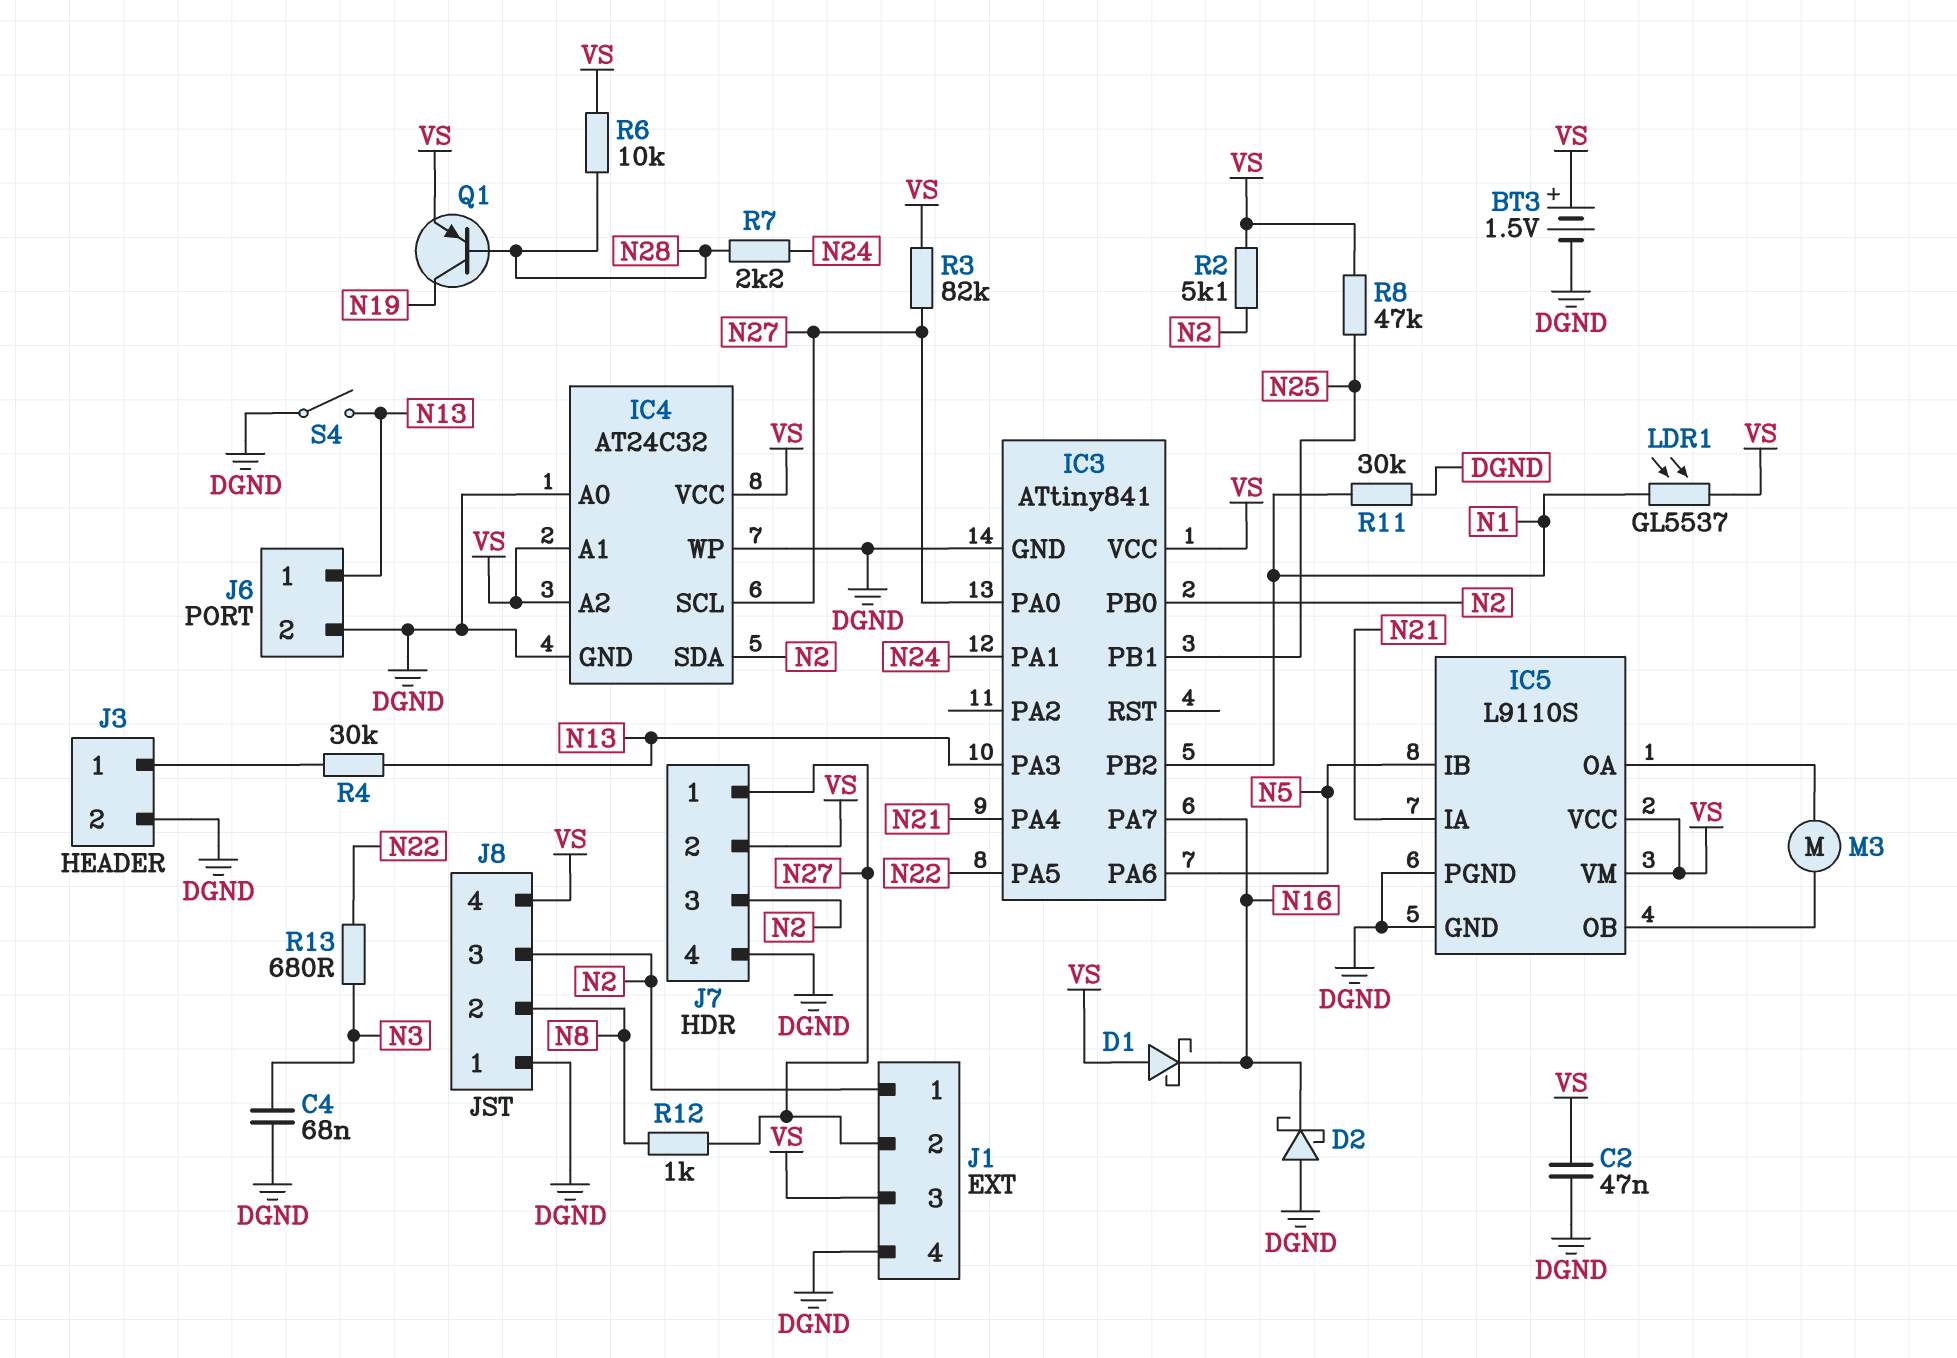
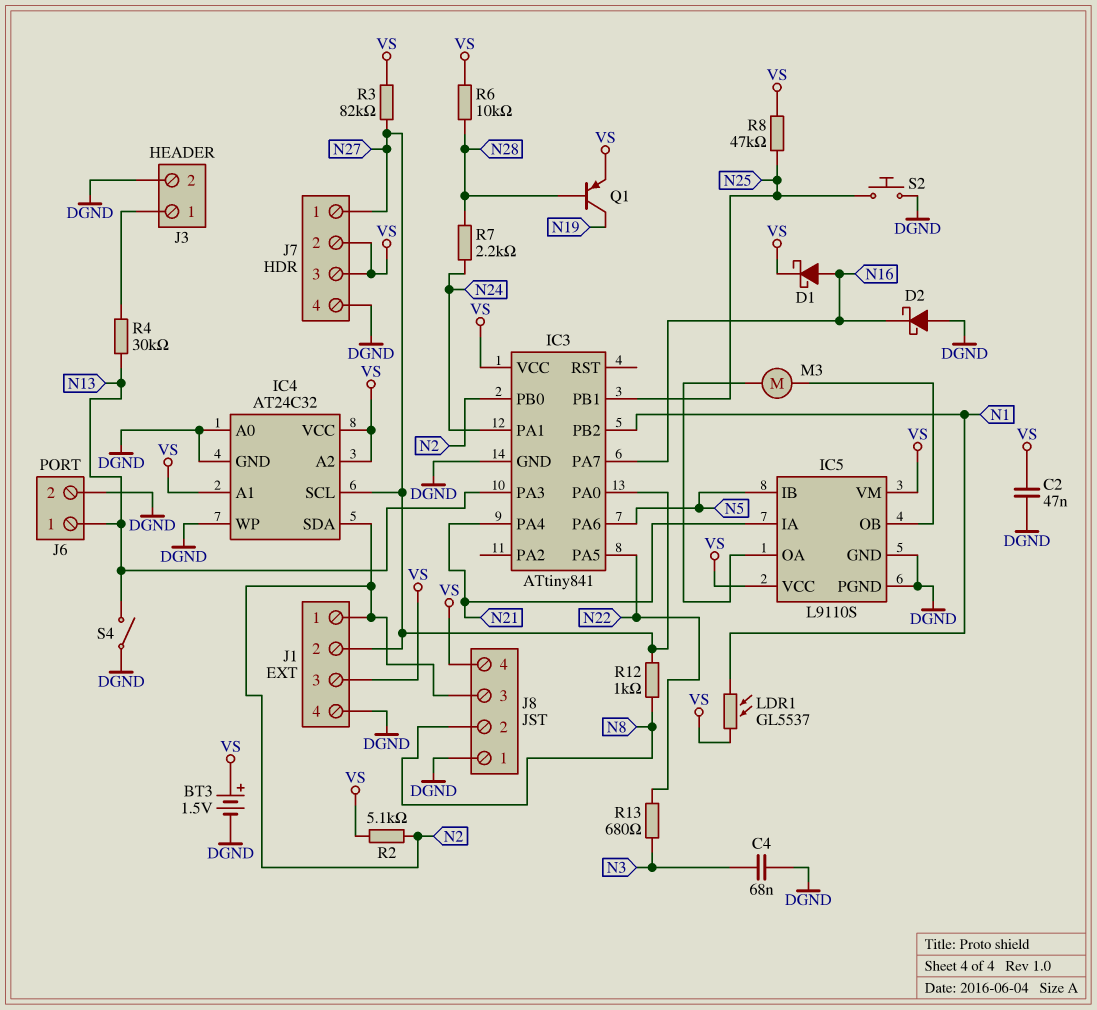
D1: schottky (A VS, K N16) -> schottky (A N16, K VS)
J7 pin 3: N2 -> VS
R11: 30k (DGND, N1) -> none
S2: none -> button (DGND, N25)

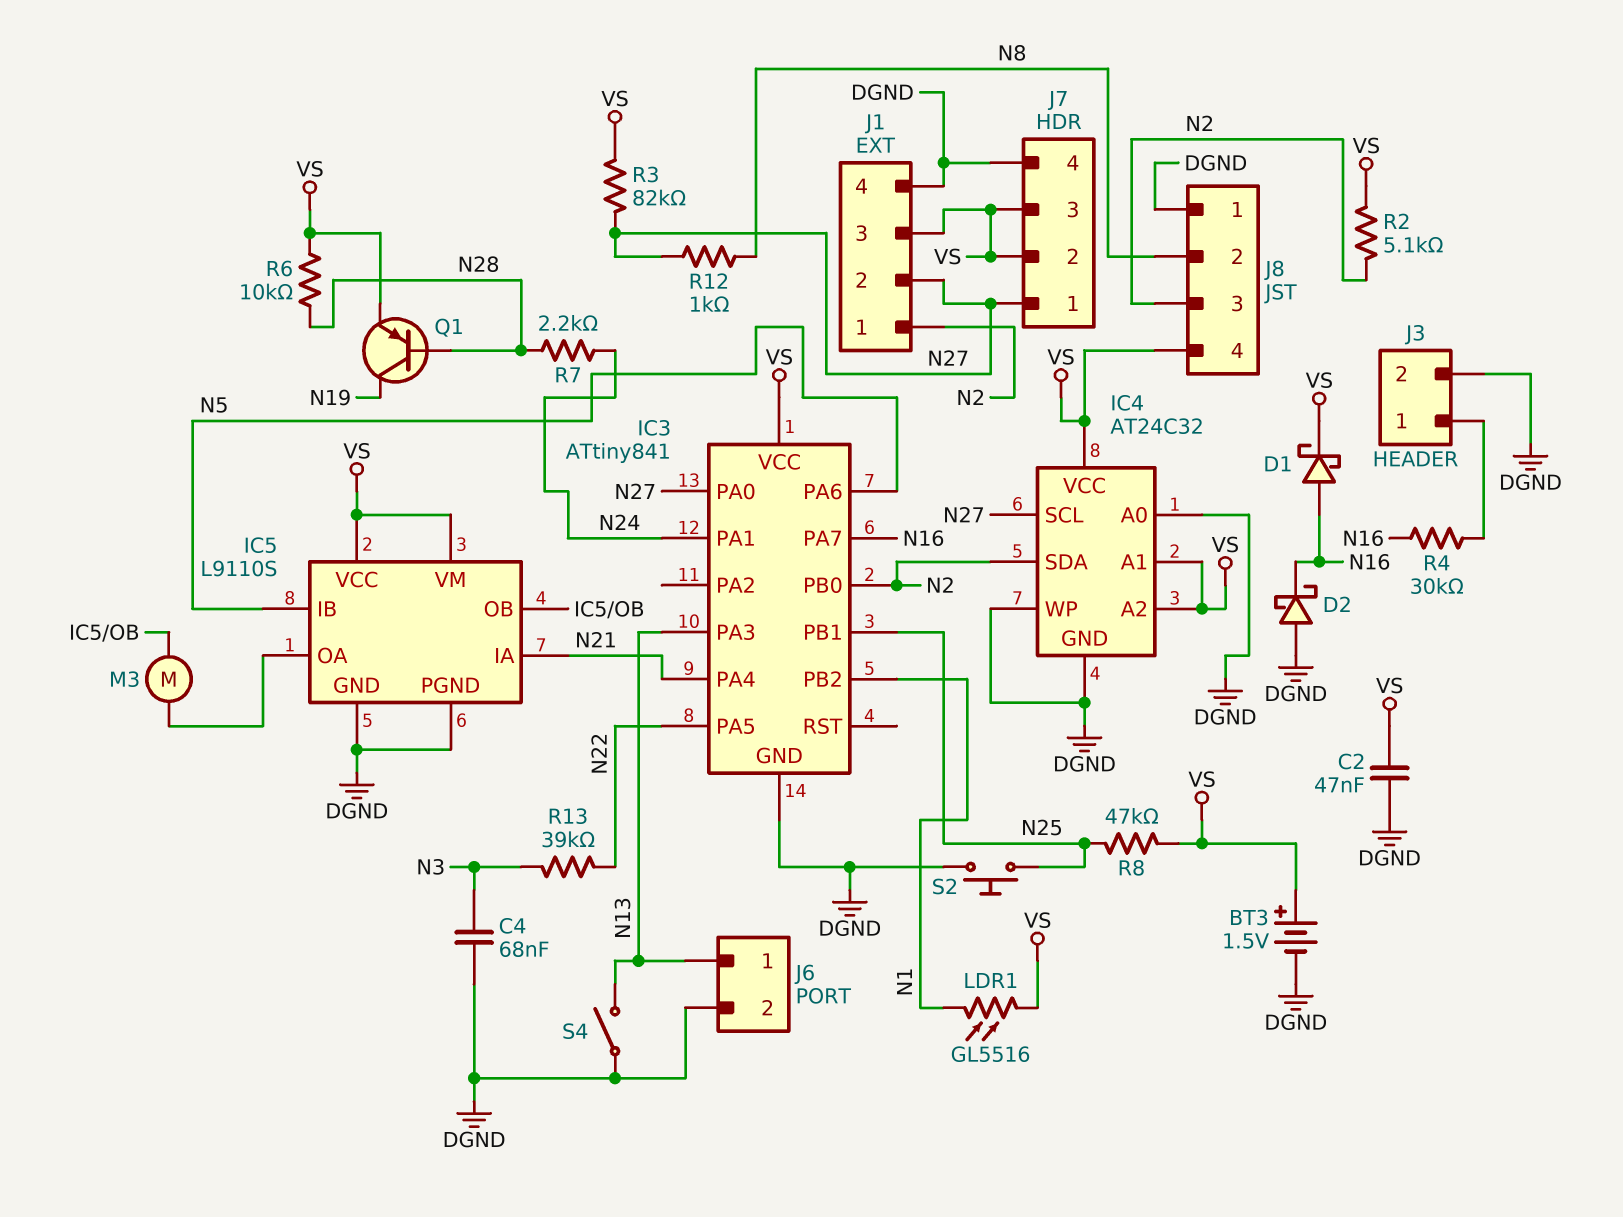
LDR1: GL5537 (N1, VS) -> GL5516 (N1, VS)
R4: 30k (J3/1, N13) -> 30k (J3/1, N16)
R13: 680 (N3, N22) -> 39k (N3, N22)

